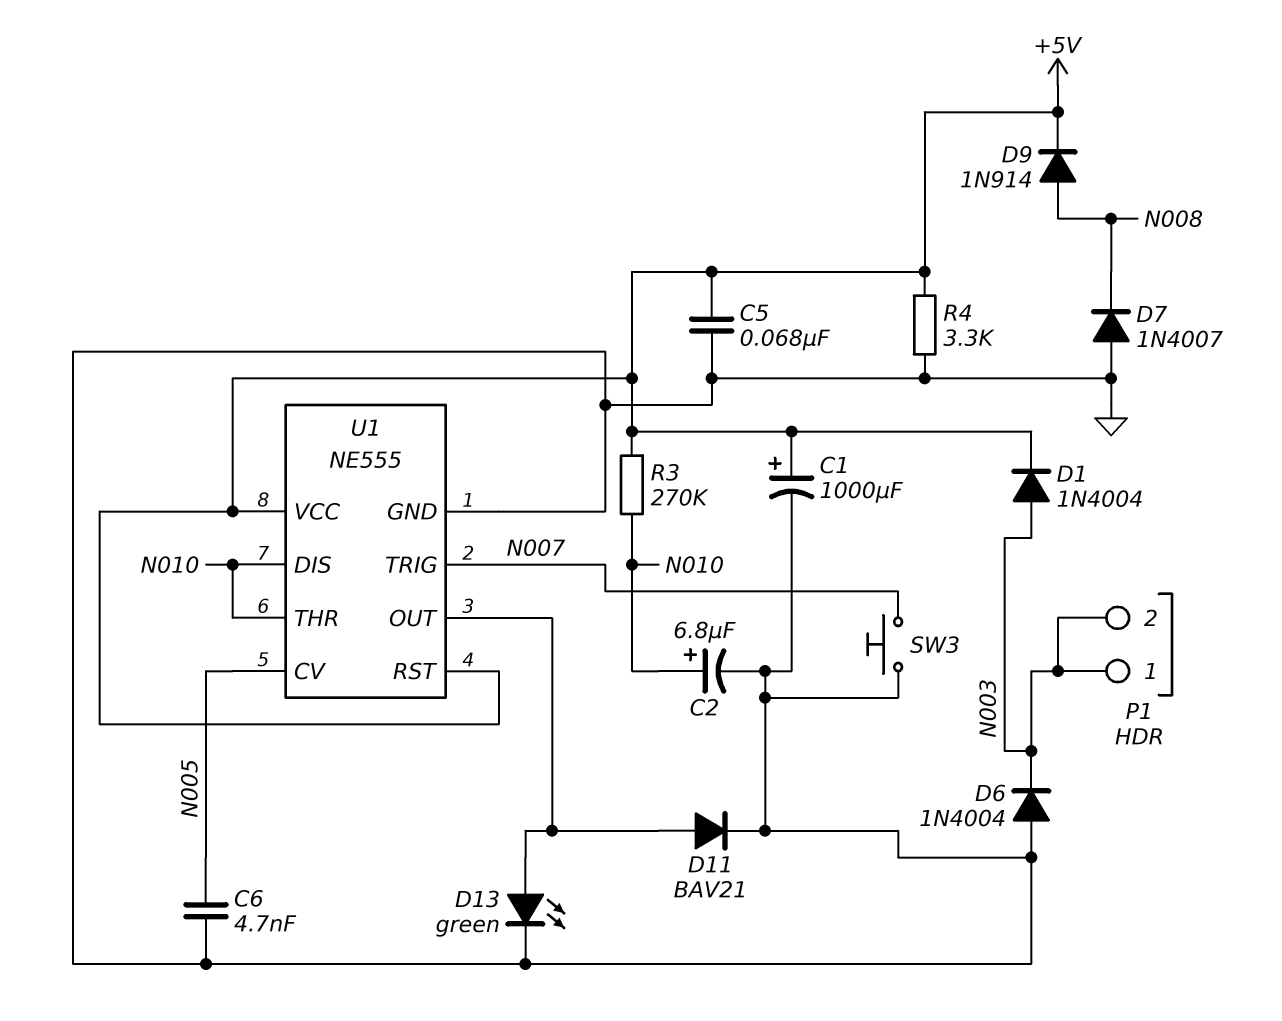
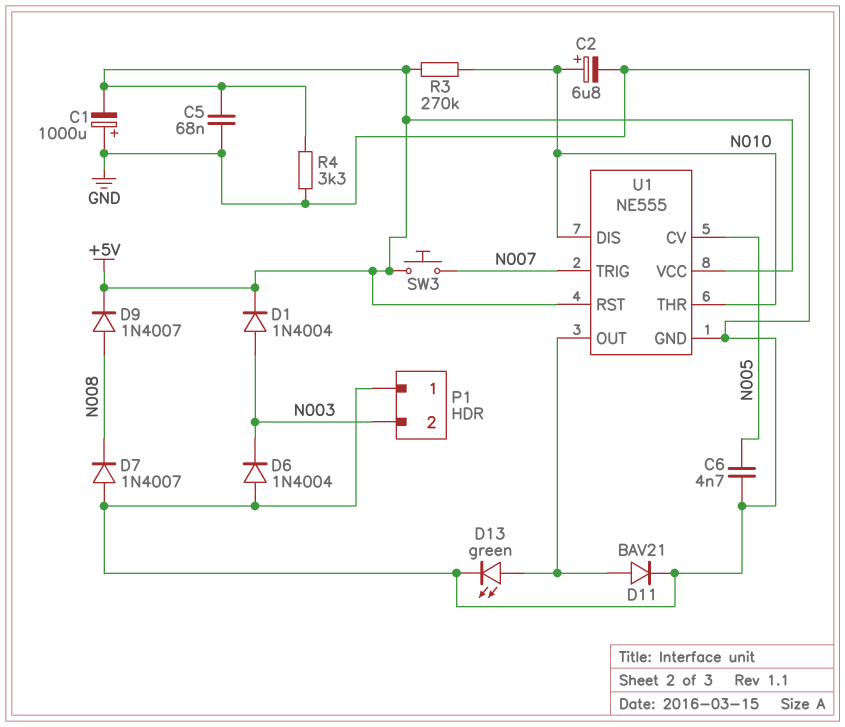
C1: 1000uF (plus +5V, minus GND) -> 1000uF (plus GND, minus +5V)
D9: diode 1N914 (A N008, K +5V) -> diode 1N4007 (A N008, K +5V)
P1 pin 1: N003 -> GND
SW3: button (GND, N007) -> button (+5V, N007)

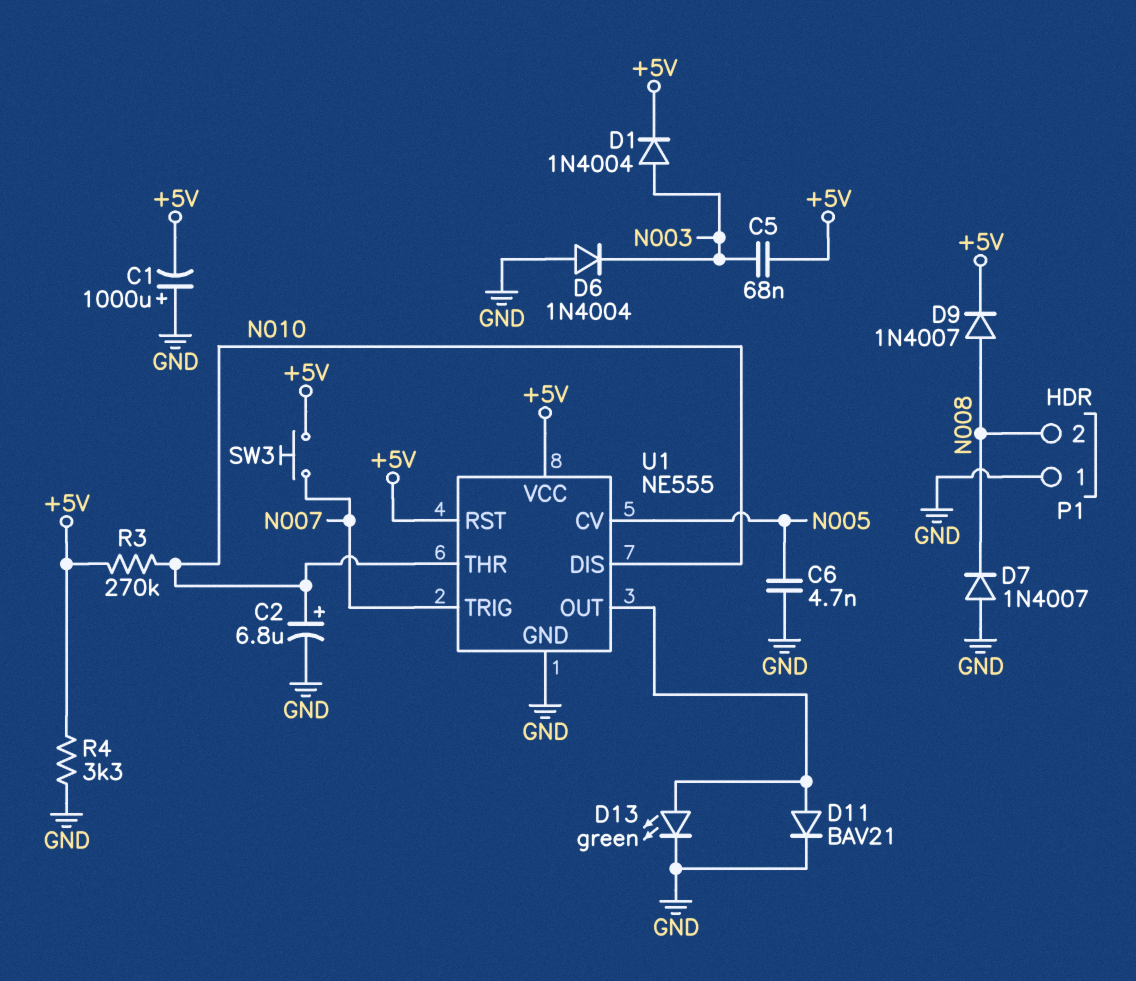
C5: 68nF (+5V, GND) -> 68nF (+5V, N003)
P1 pin 2: N003 -> N008

